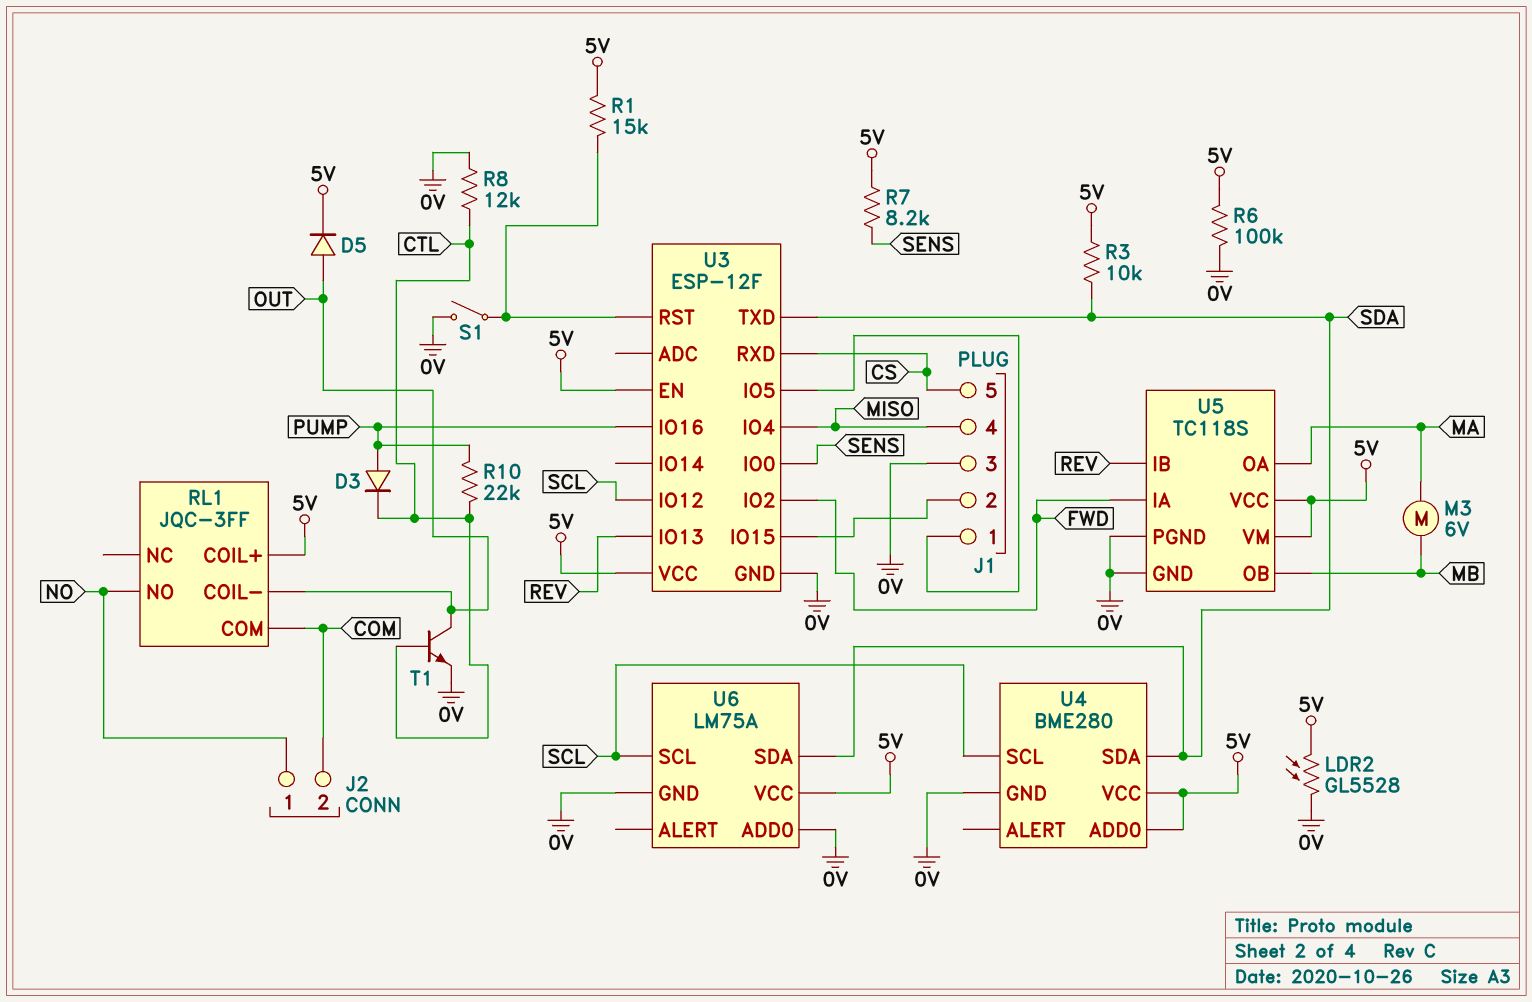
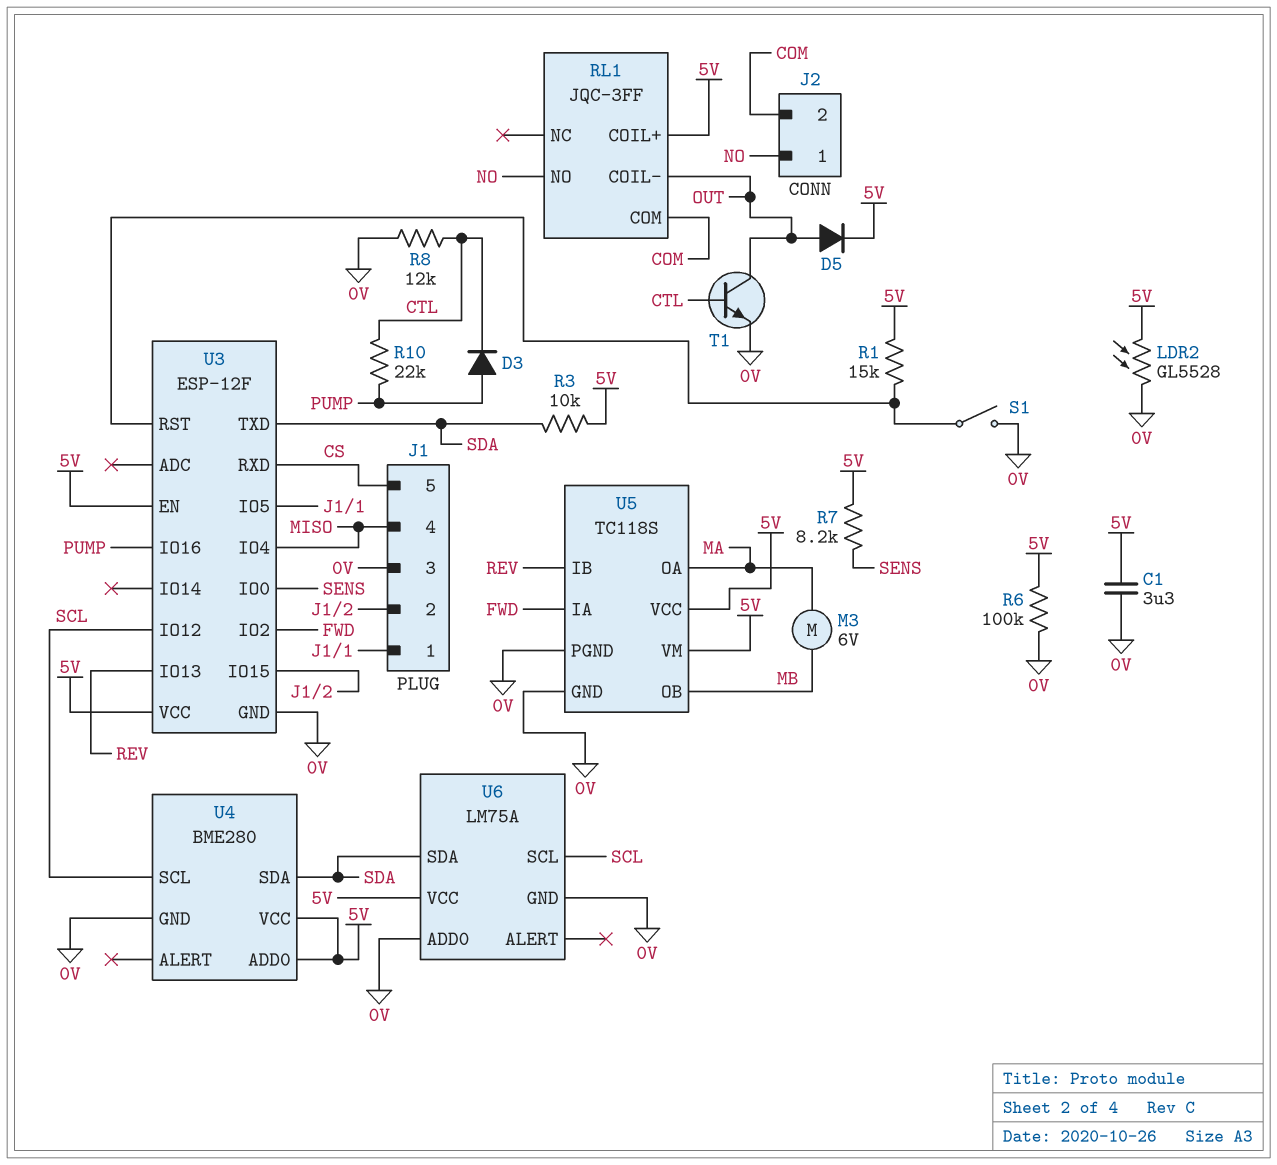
C1: none -> 3.3uF (0V, 5V)

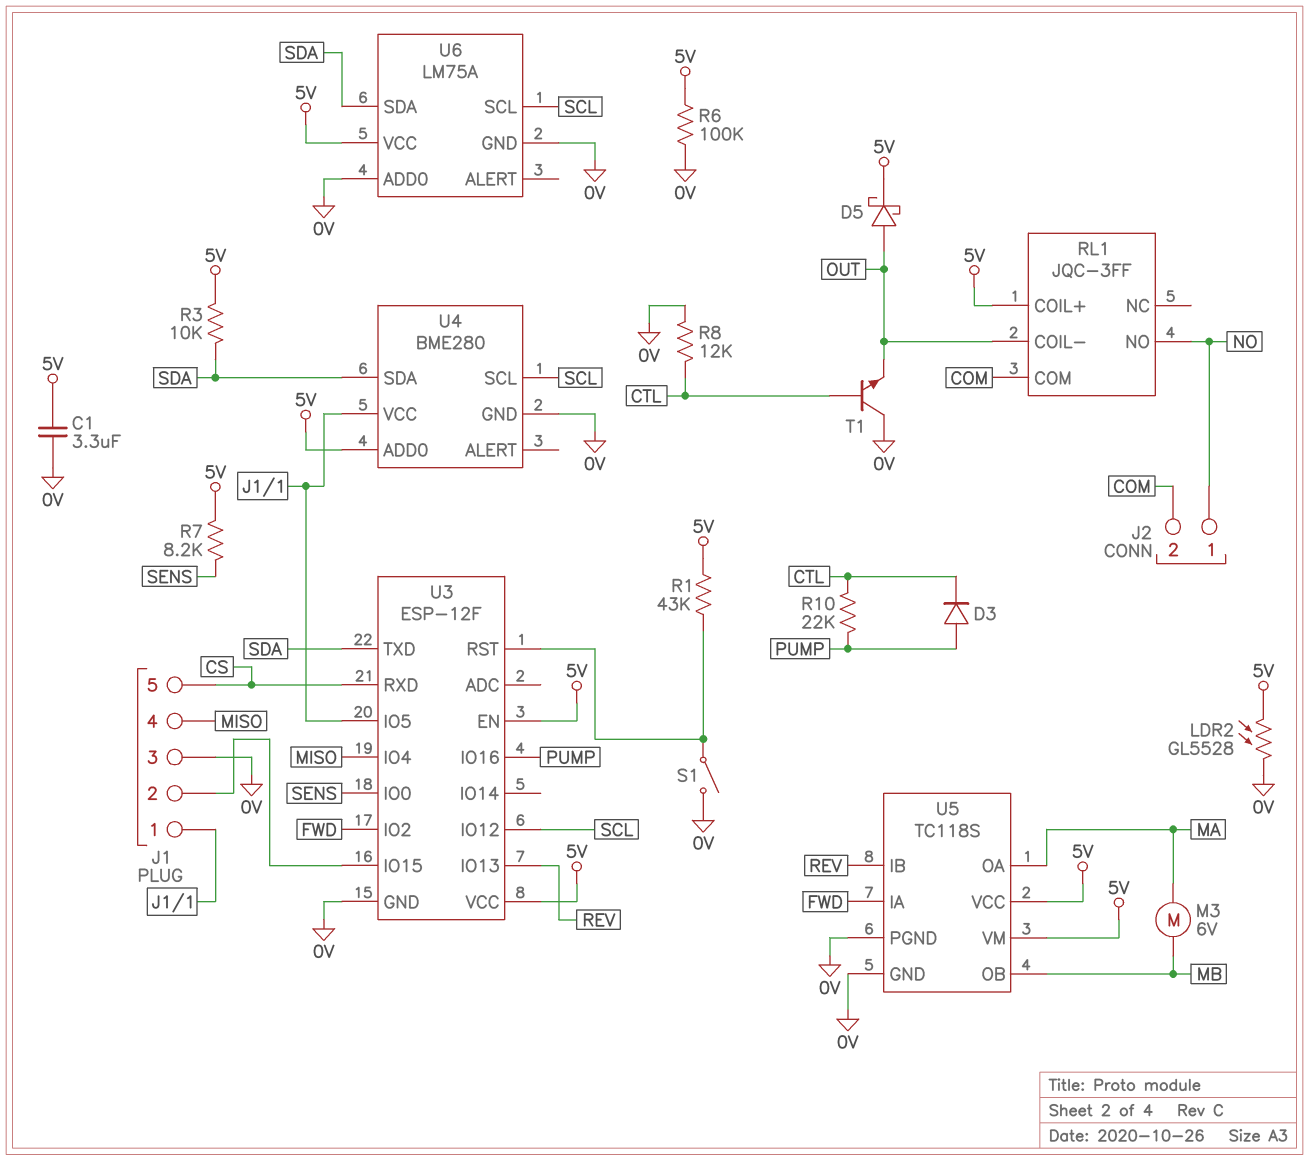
D5: diode (A OUT, K 5V) -> schottky (A OUT, K 5V)
R1: 15k (5V, U3/RST) -> 43k (5V, U3/RST)
T1: NPN (B CTL, C OUT, E 0V) -> NPN (B CTL, C 0V, E OUT)
U4 pin VCC: 5V -> J1/1

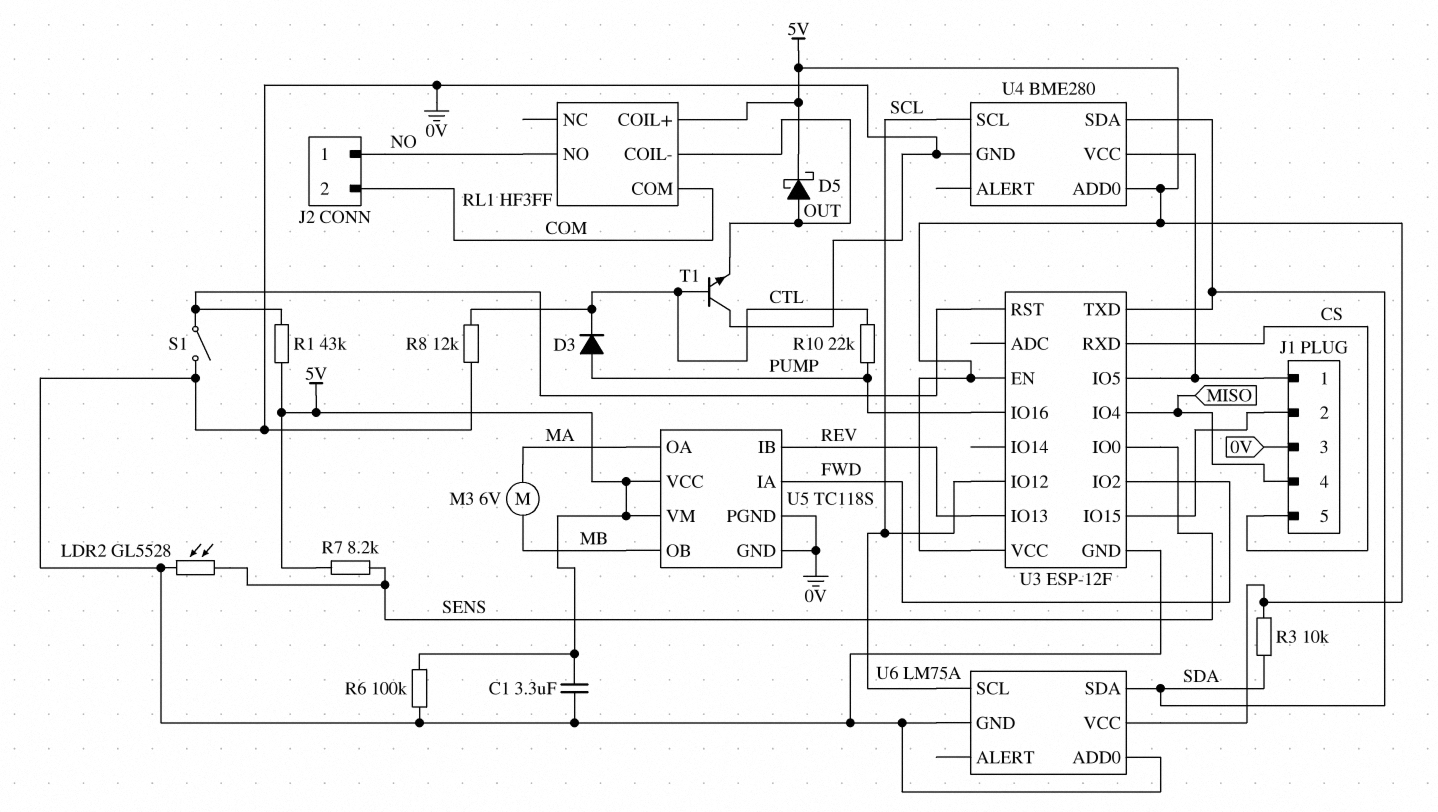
LDR2: GL5528 (0V, 5V) -> GL5528 (0V, SENS)
RL1: JQC-3FF -> HF3FF

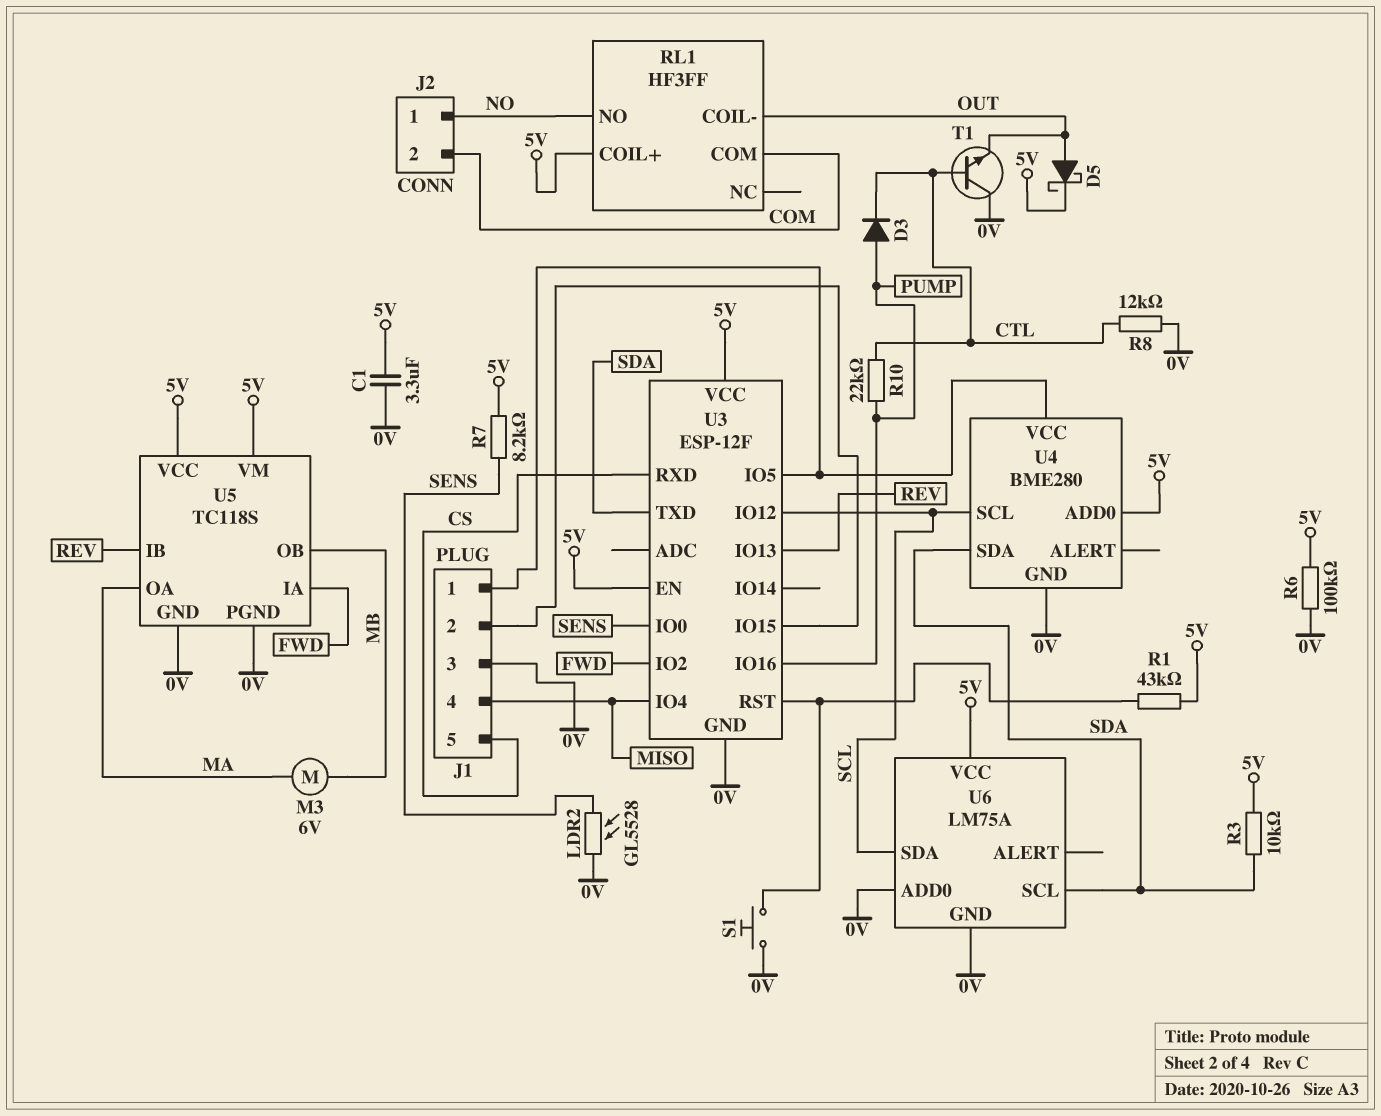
S1: switch (0V, U3/RST) -> button (0V, U3/RST)
U6 pin SCL: SCL -> SDA
U6 pin SDA: SDA -> SCL

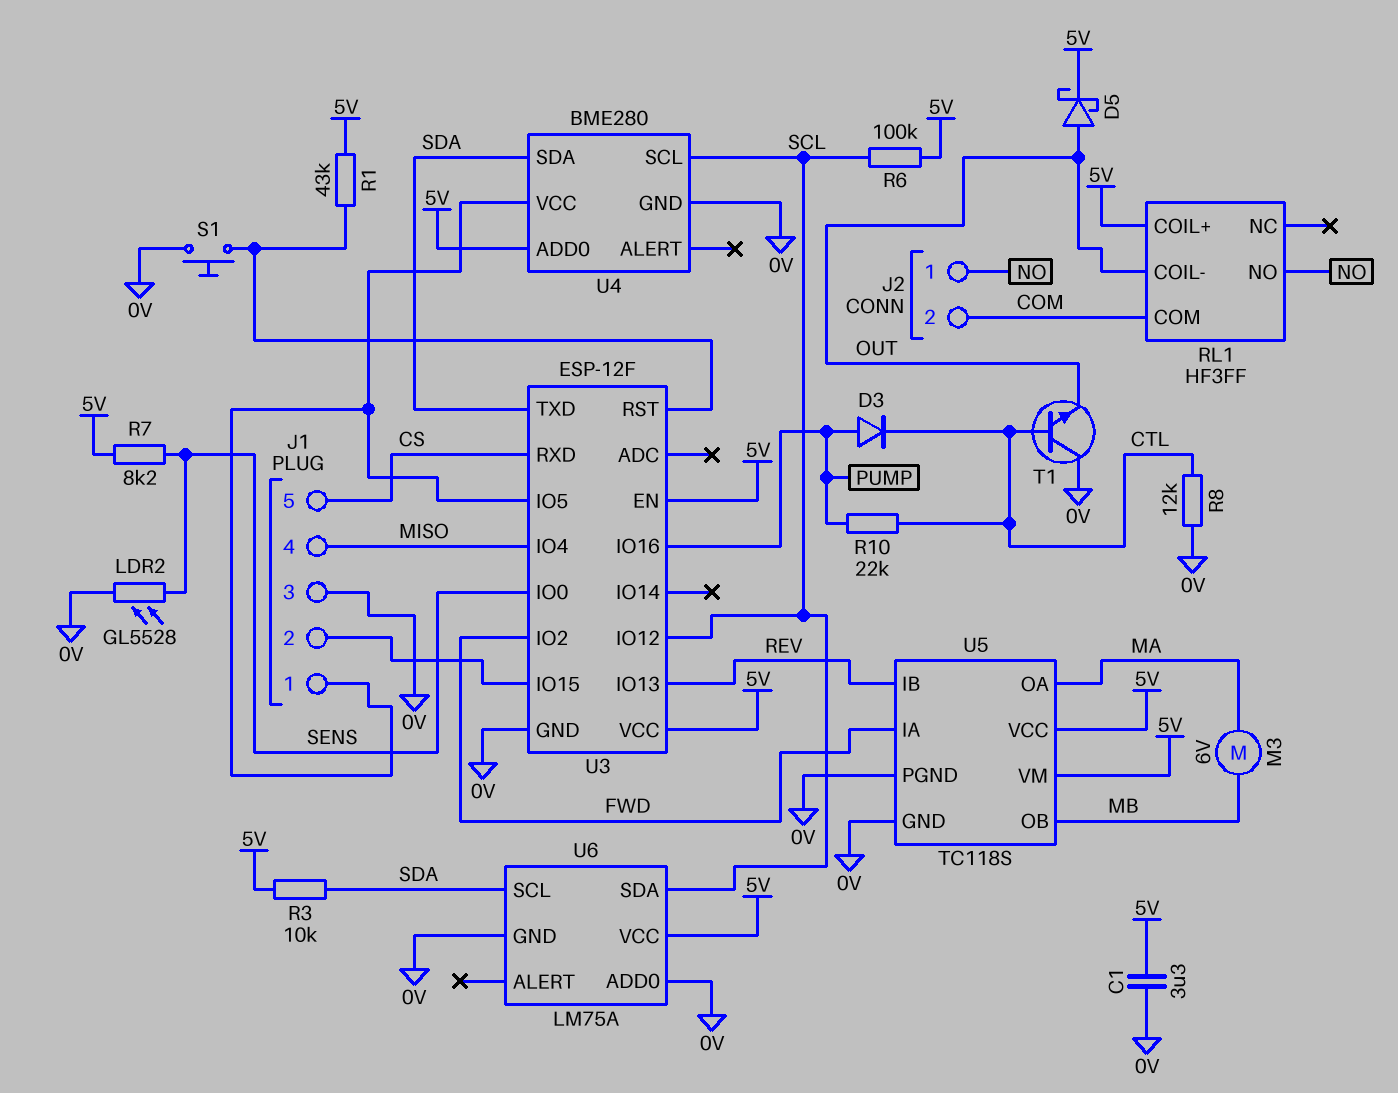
R6: 100k (0V, 5V) -> 100k (5V, SCL)

